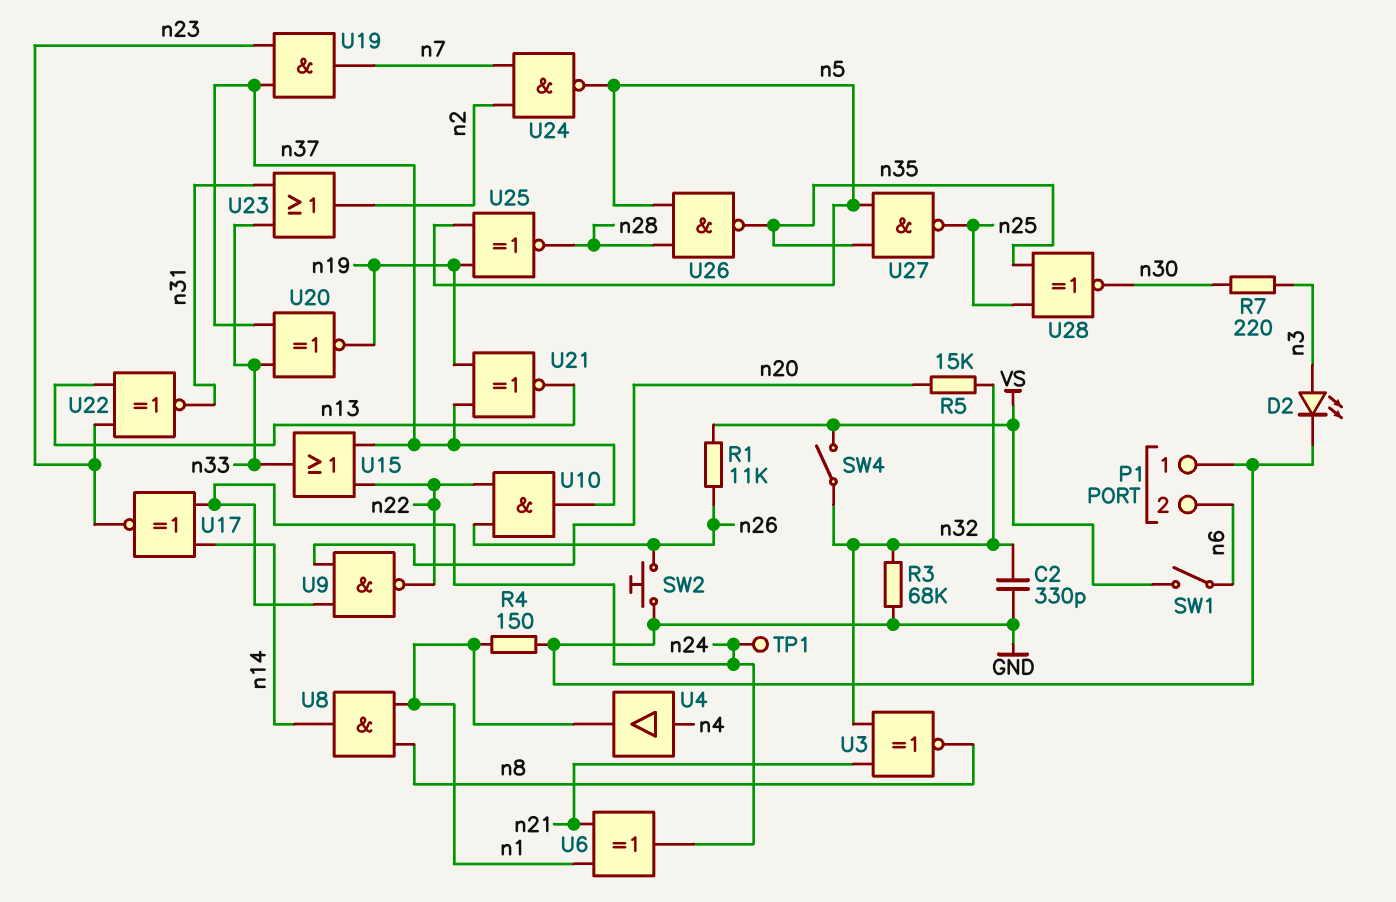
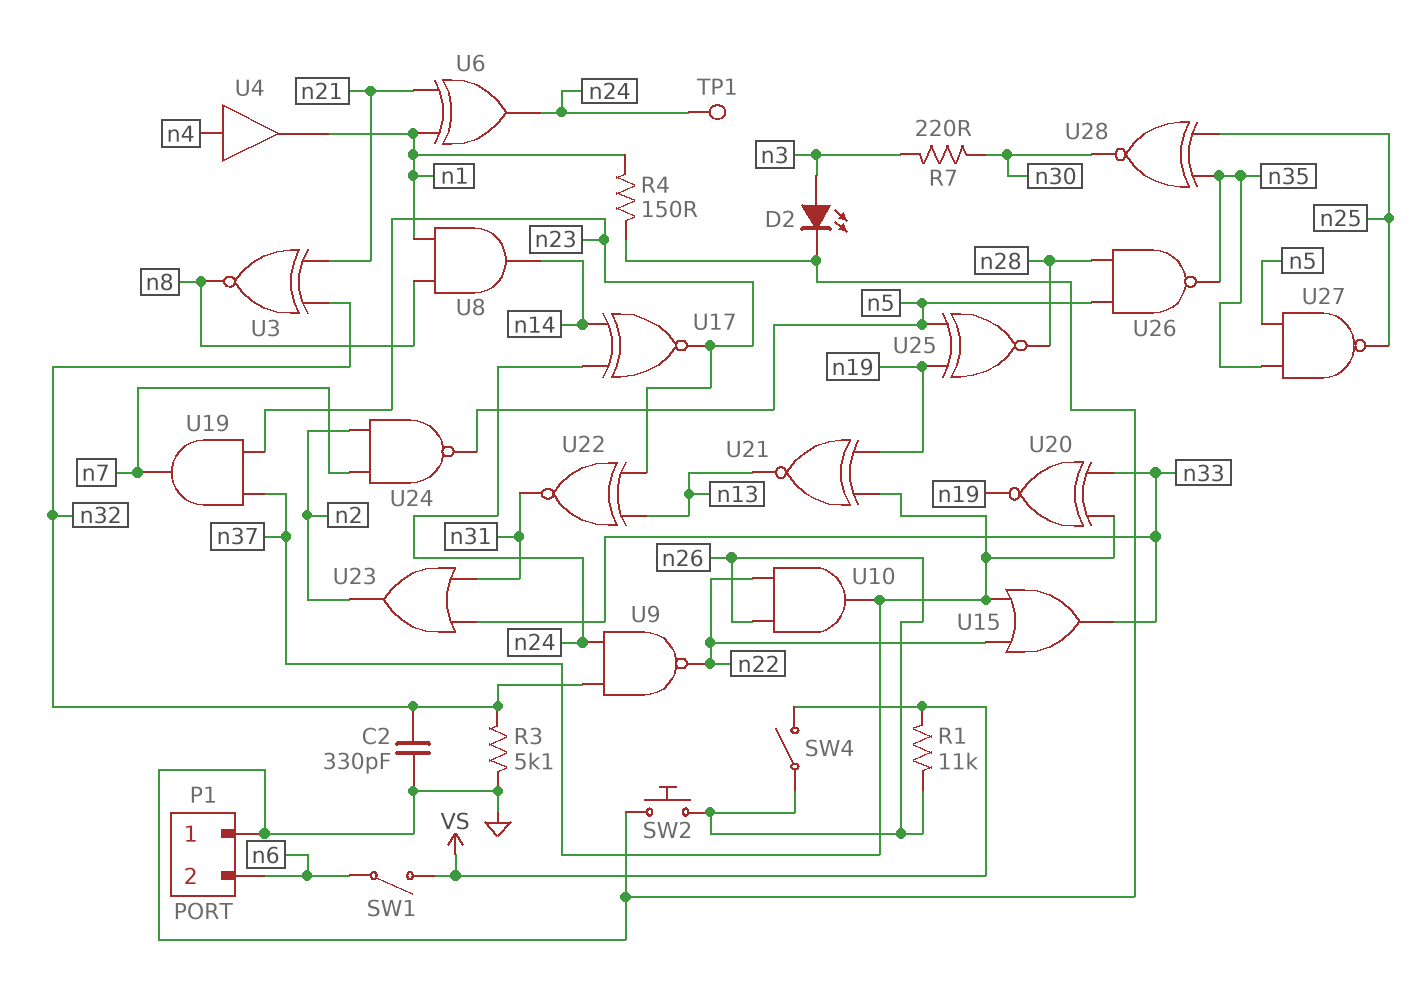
R3: 68k (GND, n32) -> 5.1k (GND, n32)
R5: 15k (n20, n32) -> none
SW4: switch (VS, n32) -> switch (VS, n26)
U9: NAND (in n20, in n24, out n22) -> NAND (in n24, in n32, out n22)

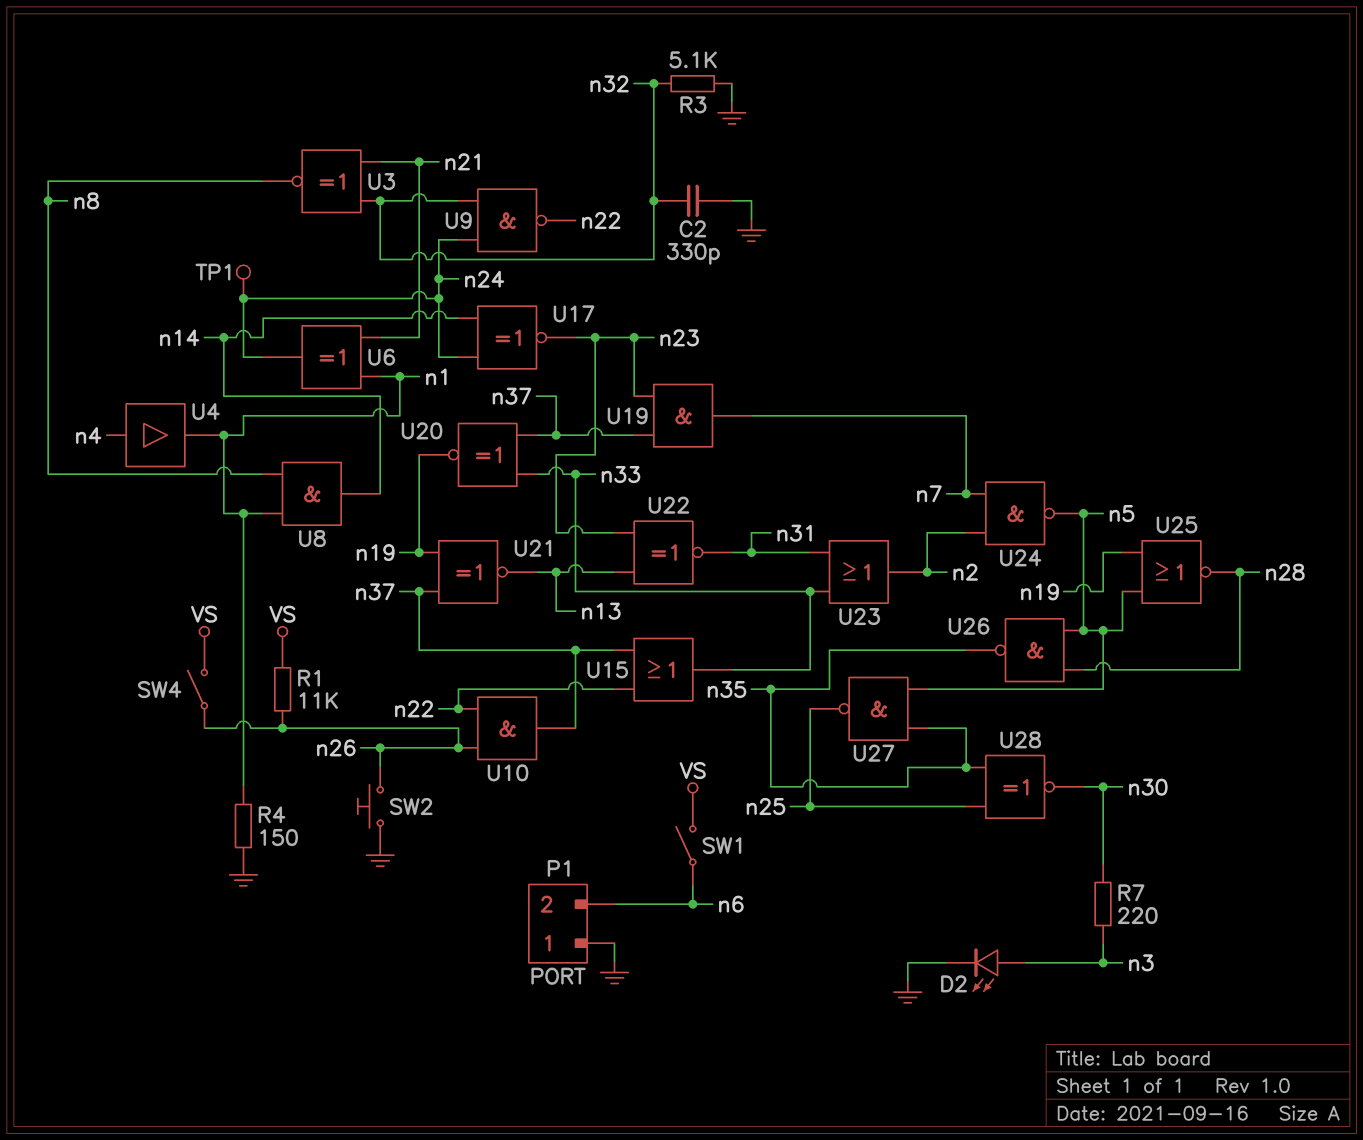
U25: XNOR (in n5, in n19, out n28) -> NOR (in n5, in n19, out n28)

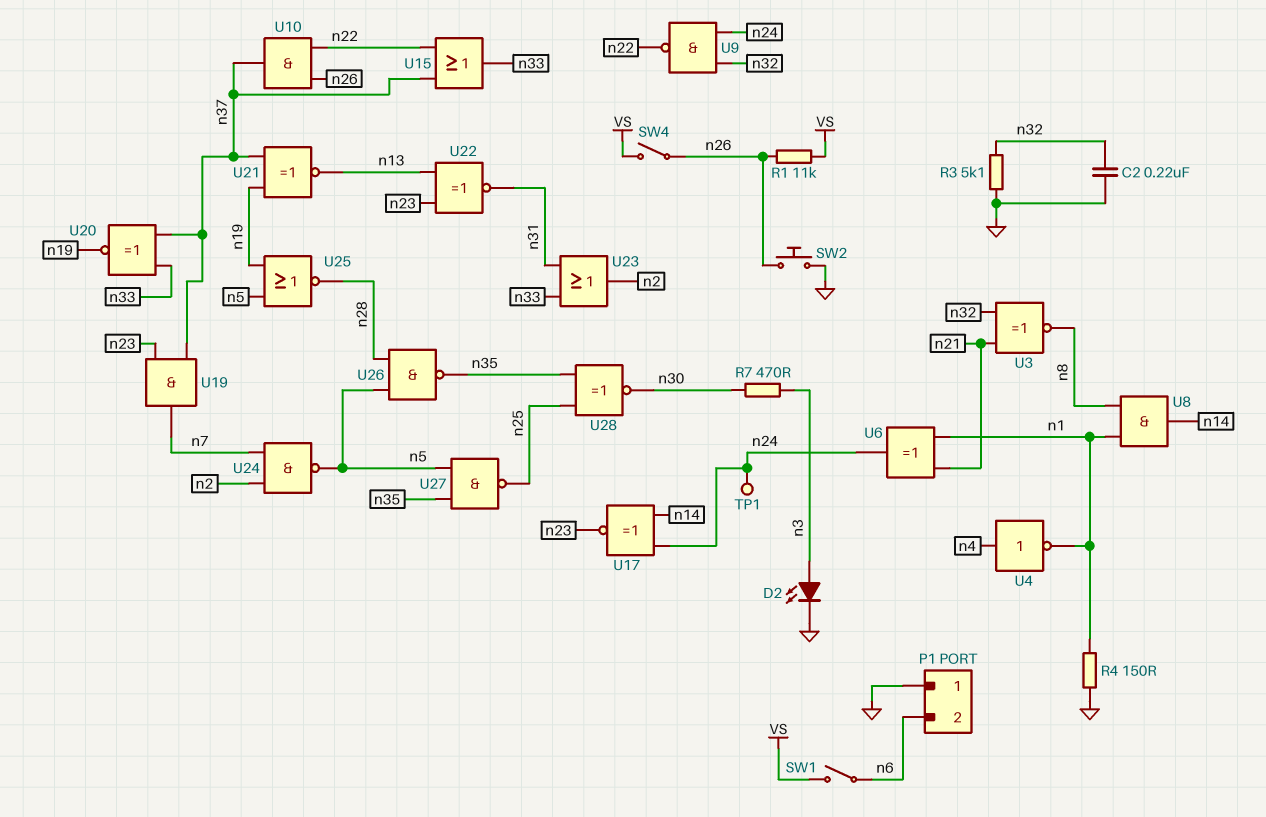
C2: 330pF (GND, n32) -> 220nF (GND, n32)
R7: 220 (n3, n30) -> 470 (n3, n30)
U4: buffer (in n4, out n1) -> NOT (in n4, out n1)

